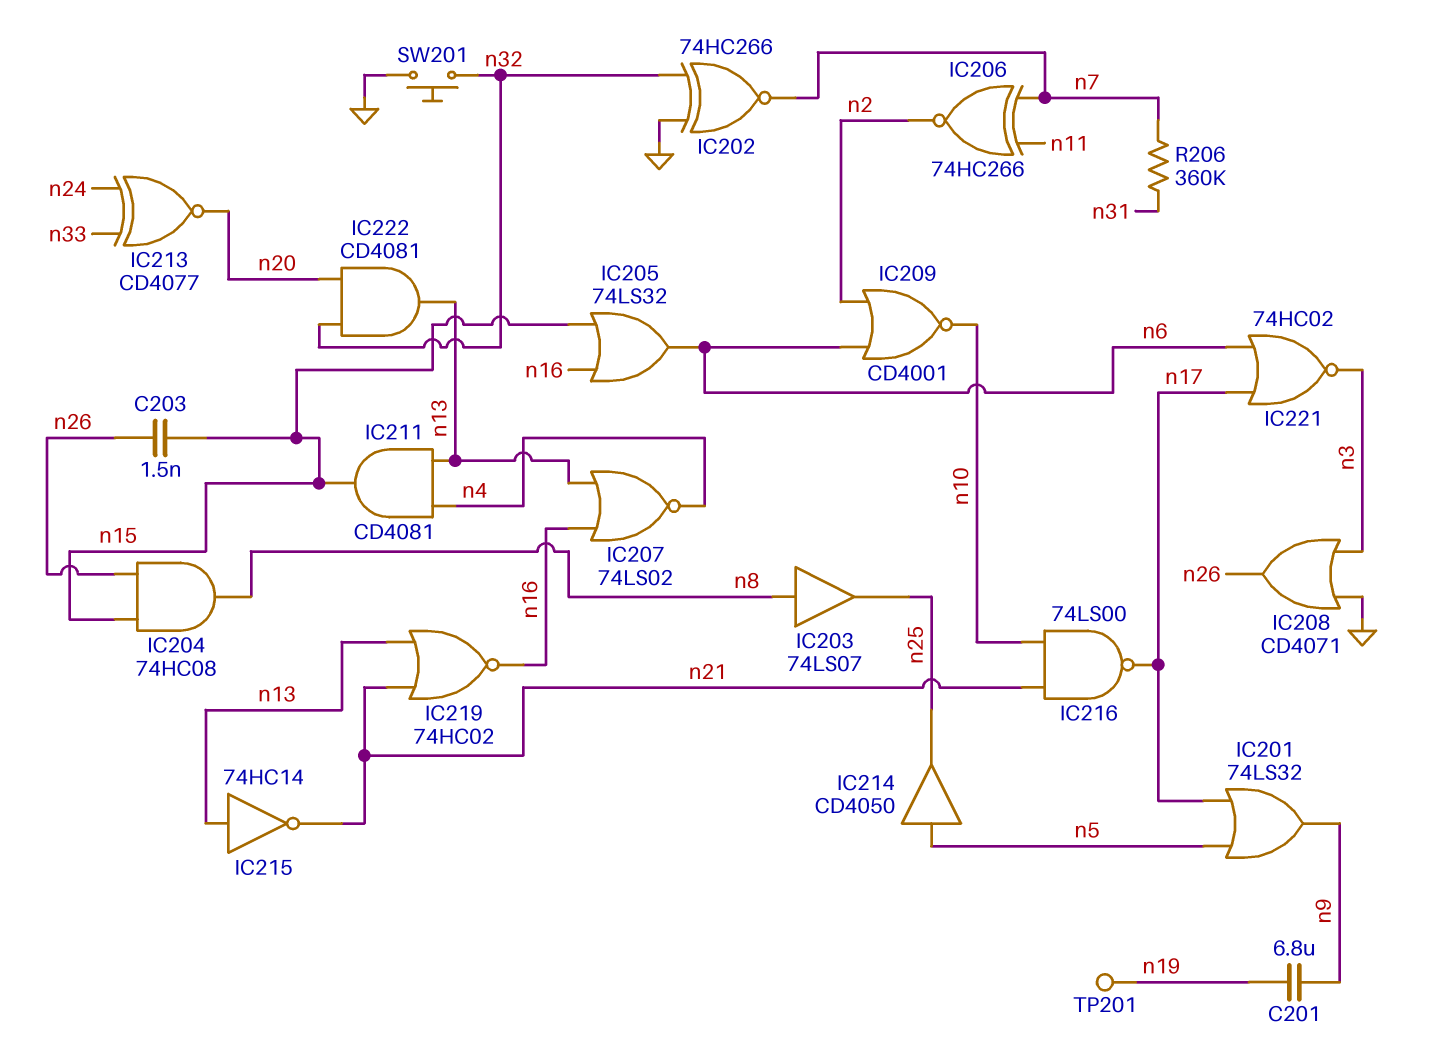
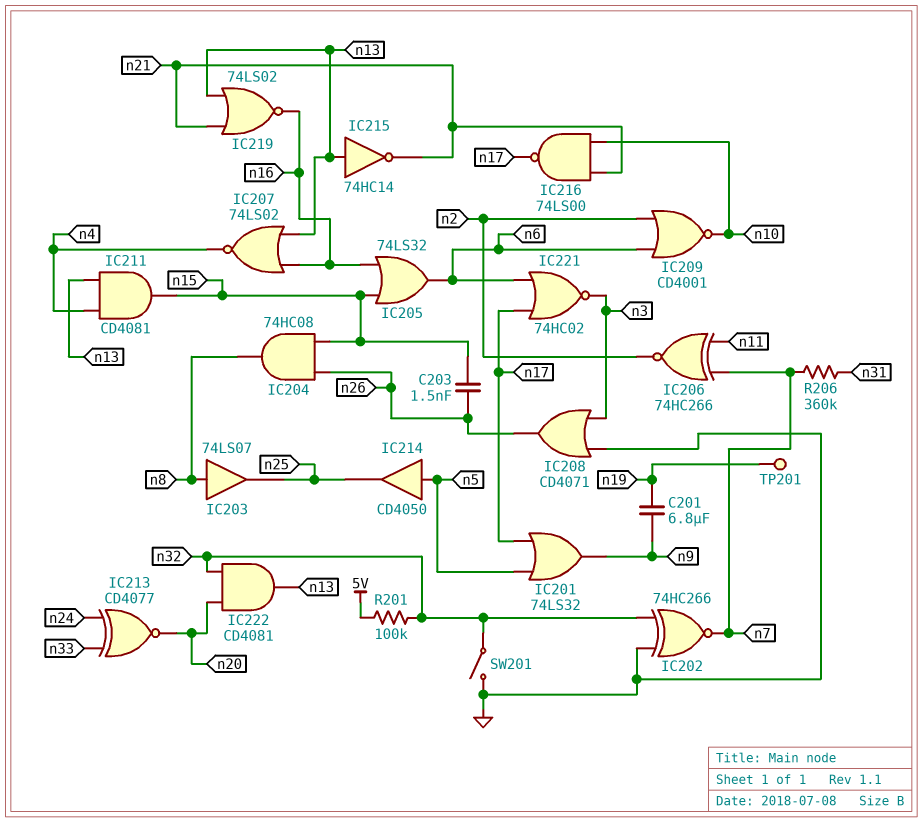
IC219: NOR 74HC02 (in n13, in n21, out n16) -> NOR 74LS02 (in n13, in n21, out n16)
R201: none -> 100k (5V, n32)
SW201: button (GND, n32) -> switch (GND, n32)

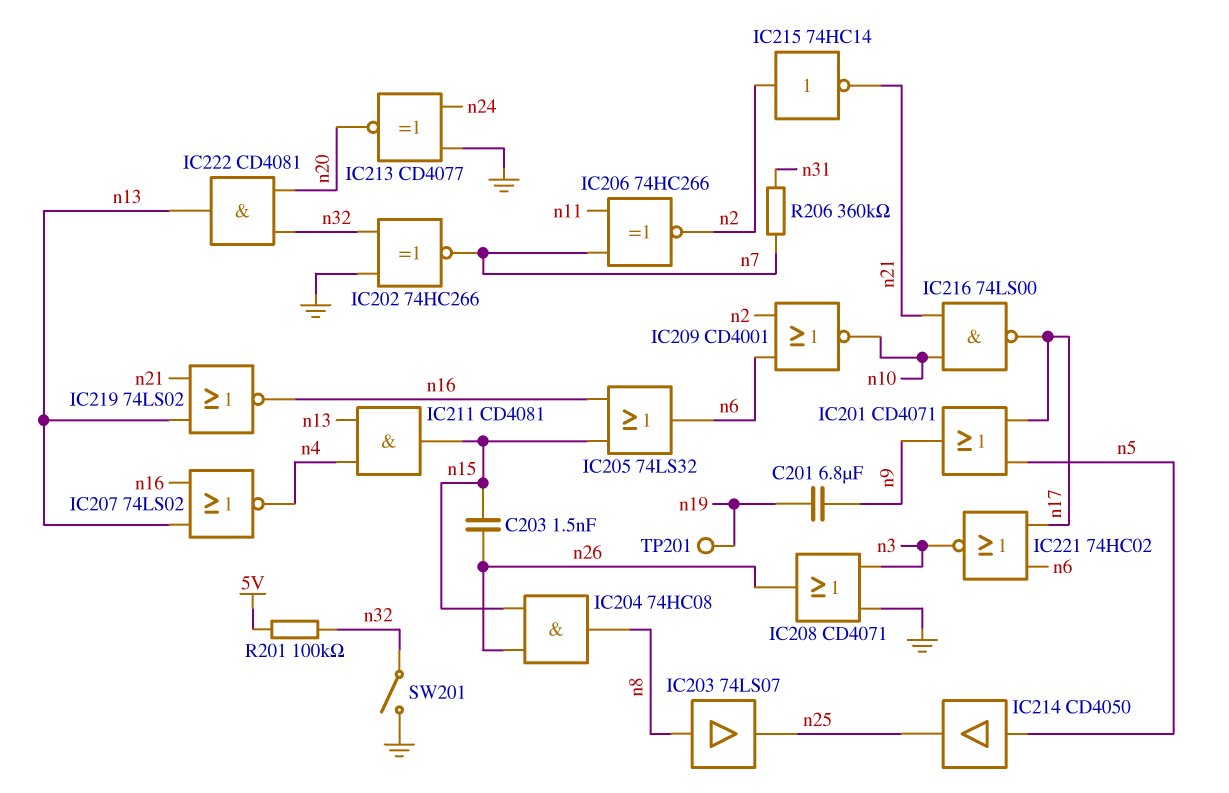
IC201: OR 74LS32 (in n5, in n17, out n9) -> OR CD4071 (in n5, in n17, out n9)
IC213: XNOR CD4077 (in n24, in n33, out n20) -> XNOR CD4077 (in GND, in n24, out n20)
IC215: NOT 74HC14 (in n13, out n21) -> NOT 74HC14 (in n2, out n21)

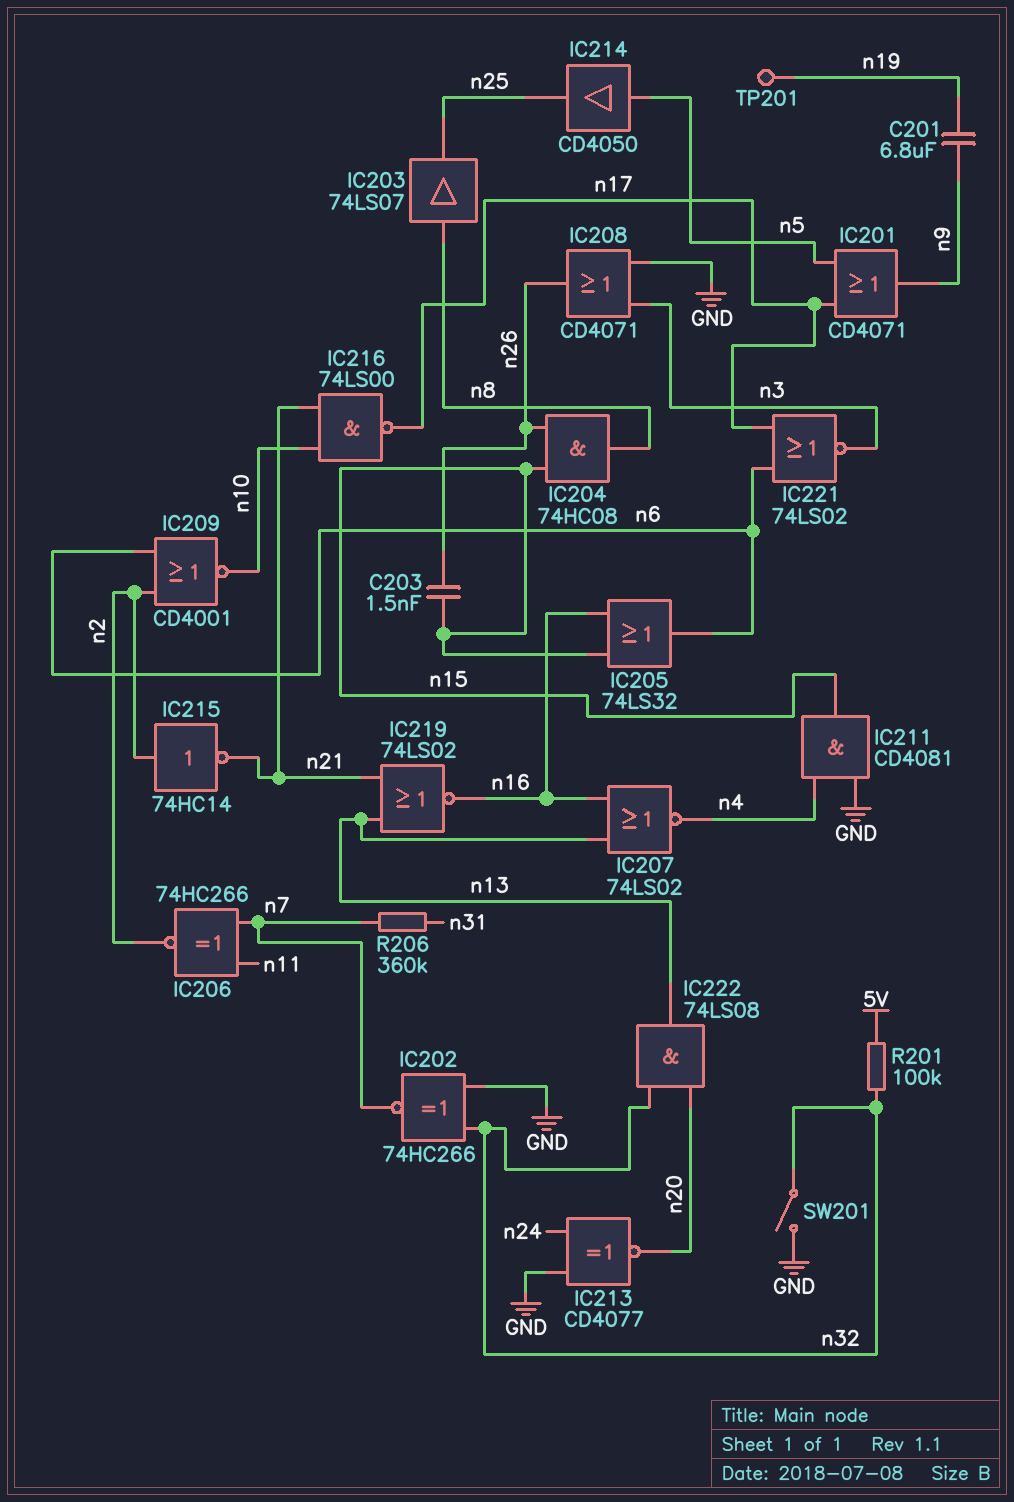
IC211: AND CD4081 (in n4, in n13, out n15) -> AND CD4081 (in GND, in n4, out n15)
IC221: NOR 74HC02 (in n6, in n17, out n3) -> NOR 74LS02 (in n6, in n17, out n3)
IC222: AND CD4081 (in n20, in n32, out n13) -> AND 74LS08 (in n20, in n32, out n13)

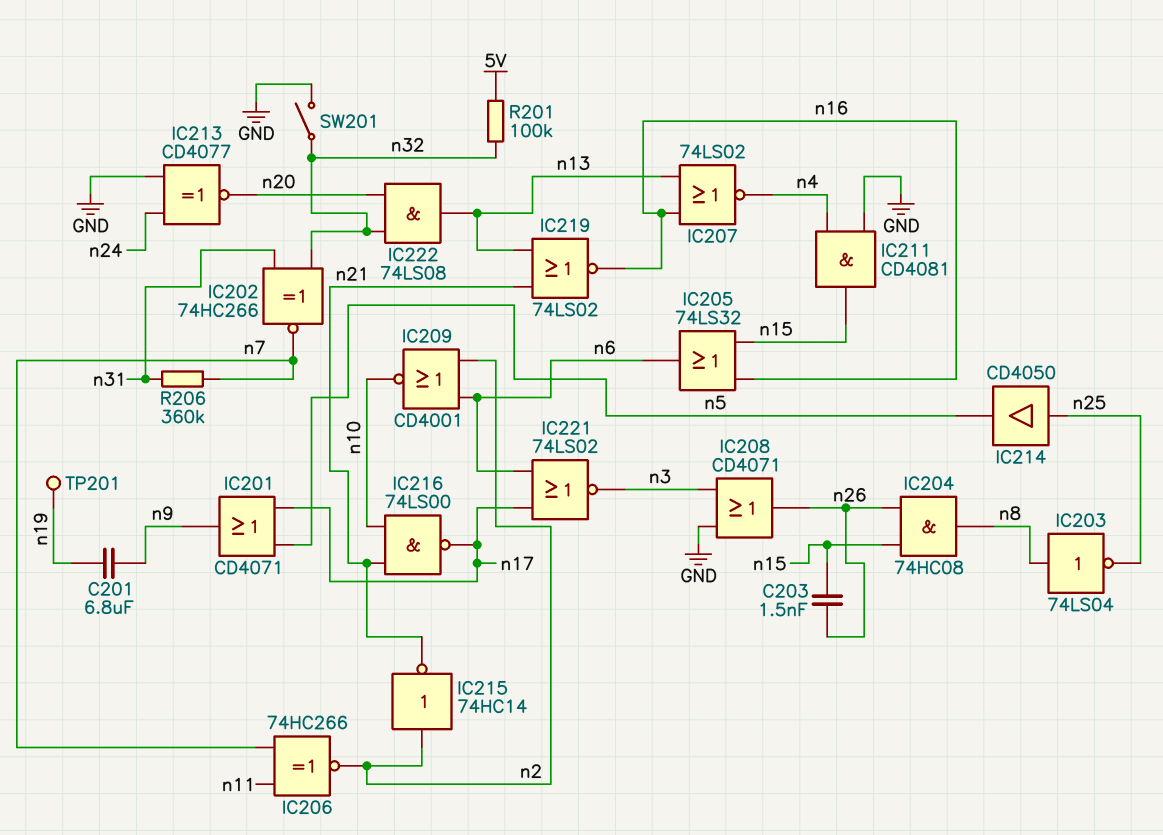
IC202: XNOR 74HC266 (in GND, in n32, out n7) -> XNOR 74HC266 (in n31, in n32, out n7)
IC203: buffer 74LS07 (in n8, out n25) -> NOT 74LS04 (in n8, out n25)
IC214: buffer CD4050 (in n5, out n25) -> buffer CD4050 (in n25, out n5)

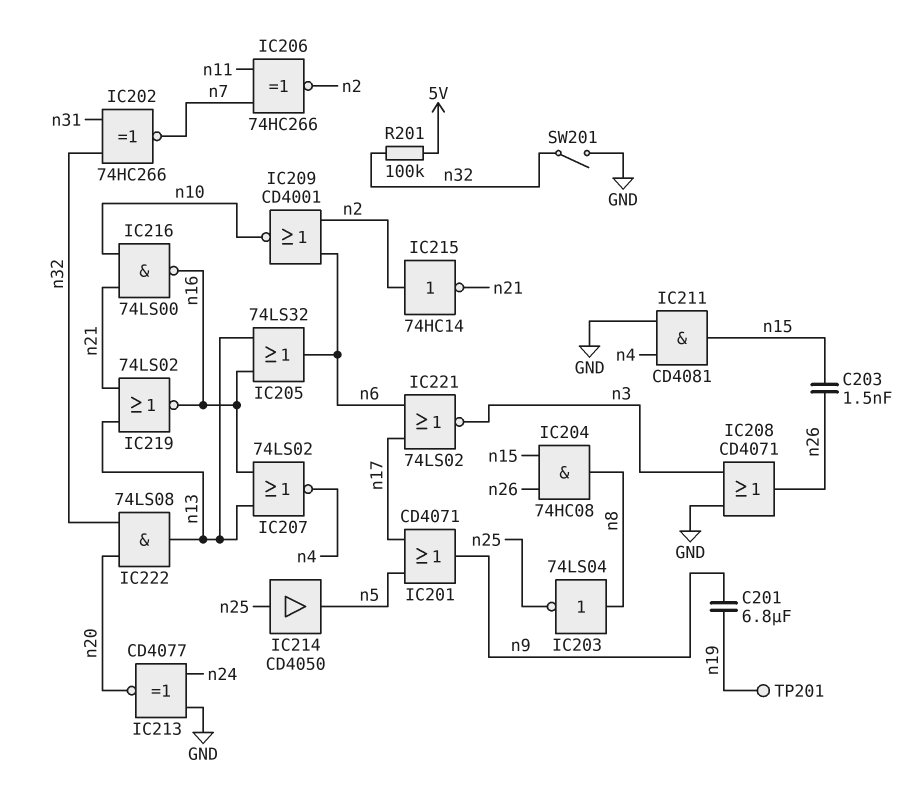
IC205: OR 74LS32 (in n15, in n16, out n6) -> OR 74LS32 (in n13, in n16, out n6)
IC216: NAND 74LS00 (in n10, in n21, out n17) -> NAND 74LS00 (in n10, in n21, out n16)
R206: 360k (n7, n31) -> none

